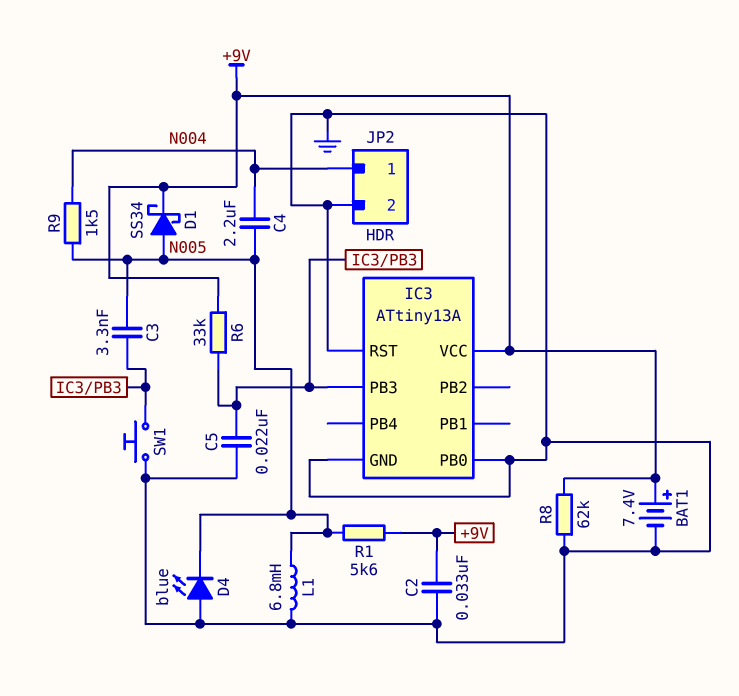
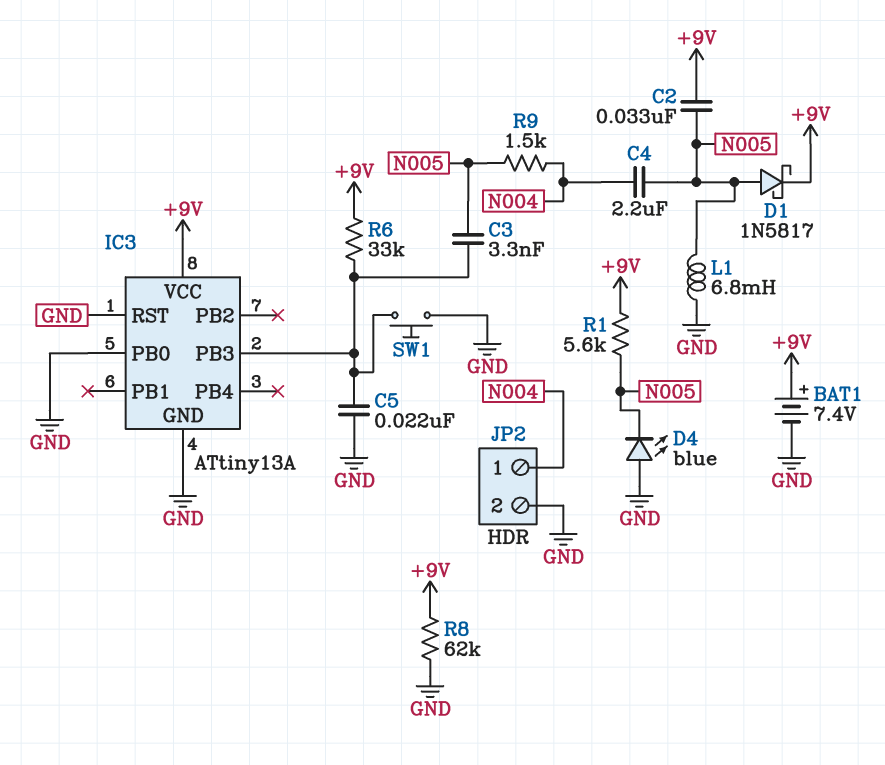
C2: 33nF (+9V, GND) -> 33nF (+9V, N005)
D1: schottky SS34 (A N005, K +9V) -> schottky 1N5817 (A N005, K +9V)

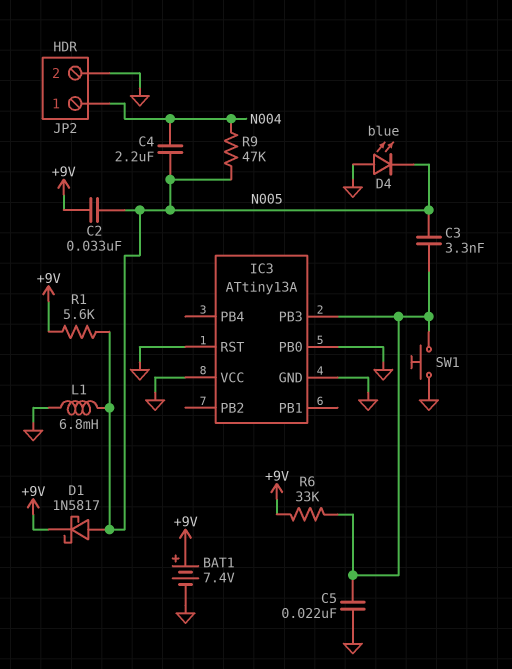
IC3 pin VCC: +9V -> GND
R8: 62k (+9V, GND) -> none
R9: 1.5k (N004, N005) -> 47k (N004, N005)

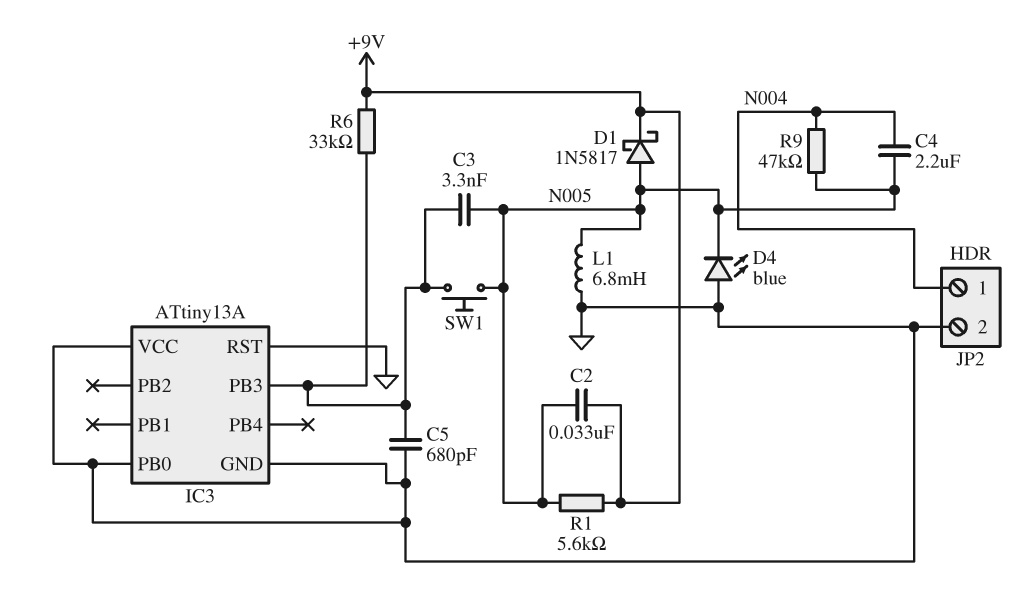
BAT1: 7.4V (plus +9V, minus GND) -> none
C5: 22nF (GND, IC3/PB3) -> 680pF (GND, IC3/PB3)
SW1: button (GND, IC3/PB3) -> button (IC3/PB3, N005)

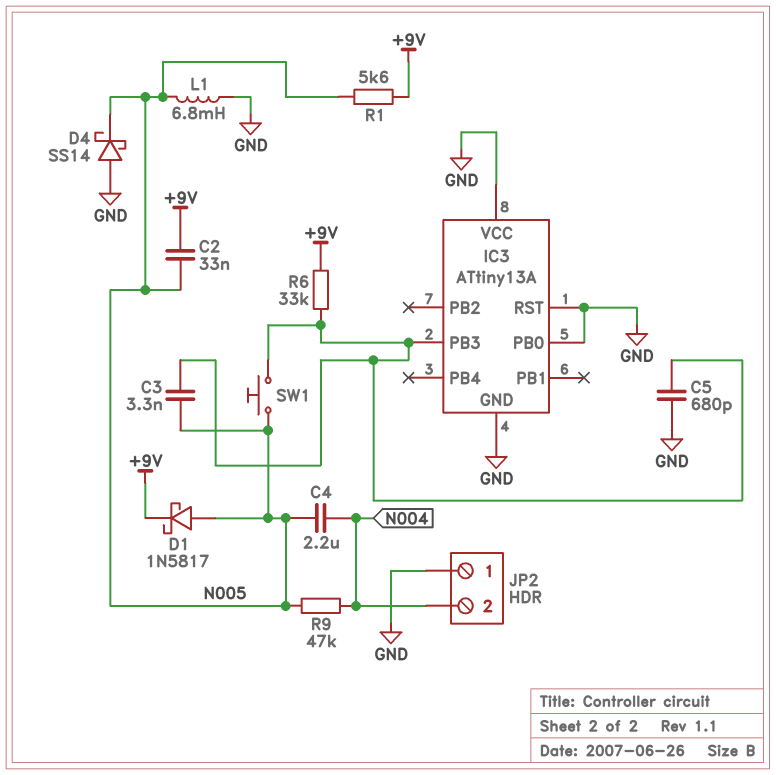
D4: LED blue (A GND, K N005) -> schottky SS14 (A GND, K N005)
JP2 pin 1: N004 -> GND
JP2 pin 2: GND -> N004

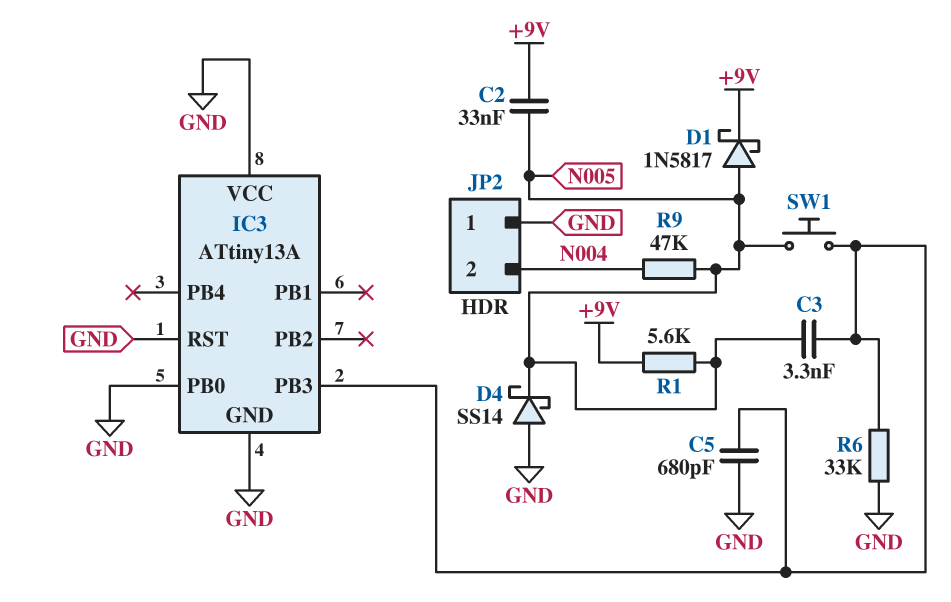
C4: 2.2uF (N004, N005) -> none
L1: 6.8mH (GND, N005) -> none
R6: 33k (+9V, IC3/PB3) -> 33k (GND, IC3/PB3)

